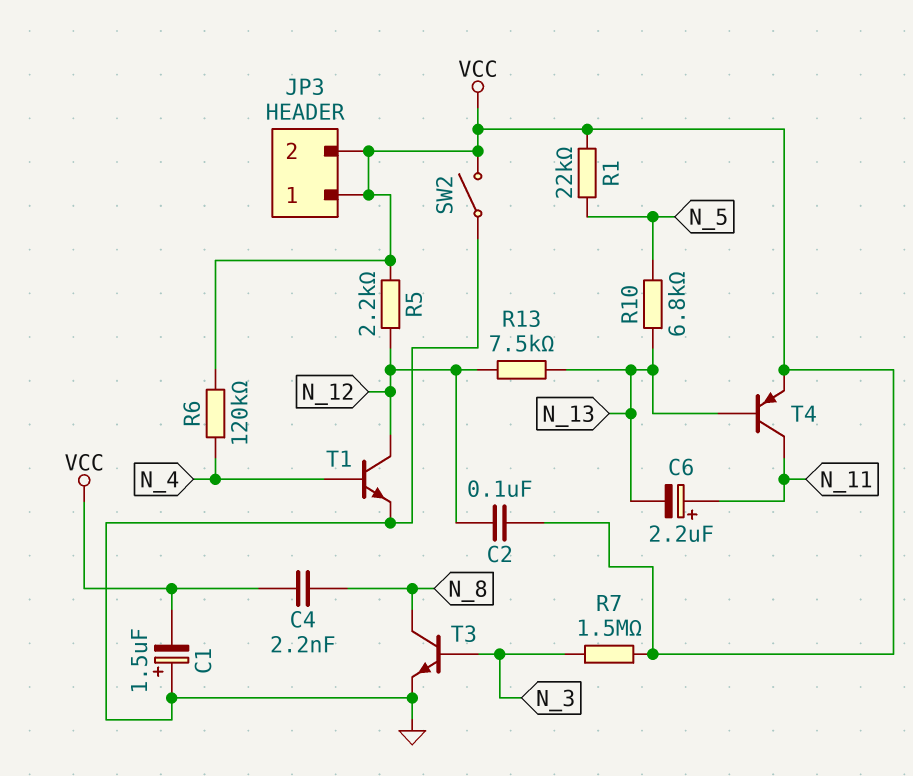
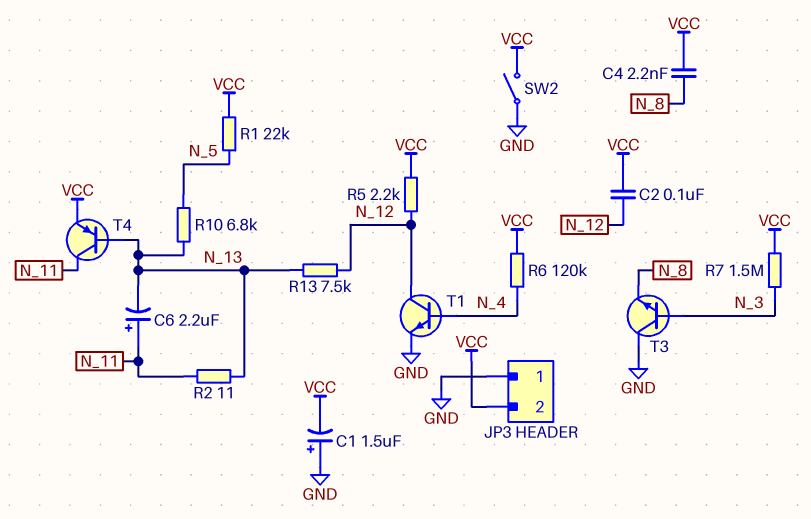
JP3 pin 1: VCC -> GND
R2: none -> 11 (N_11, N_13)
T3: NPN (B N_3, C N_8, E GND) -> NPN (B N_3, C GND, E N_8)

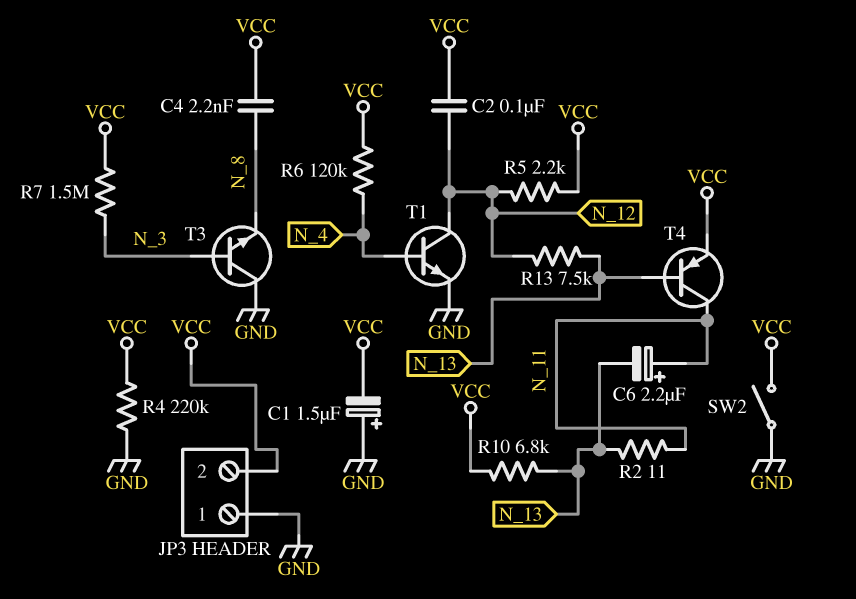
R1: 22k (N_5, VCC) -> none
R4: none -> 220k (GND, VCC)
R10: 6.8k (N_5, N_13) -> 6.8k (N_13, VCC)

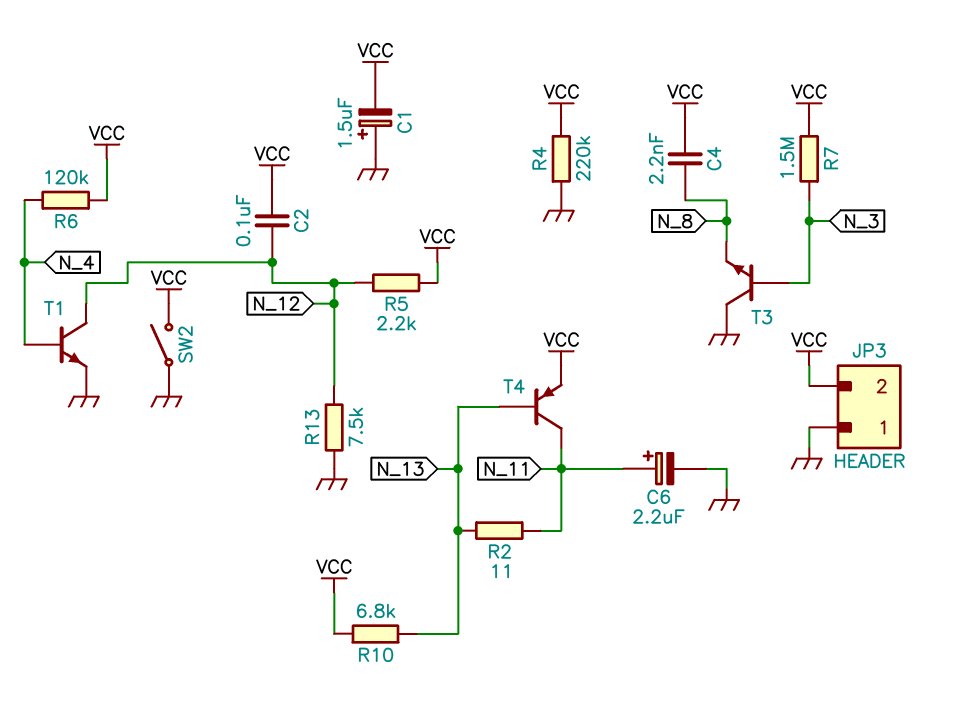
C6: 2.2uF (plus N_11, minus N_13) -> 2.2uF (plus N_11, minus GND)
R13: 7.5k (N_12, N_13) -> 7.5k (GND, N_12)

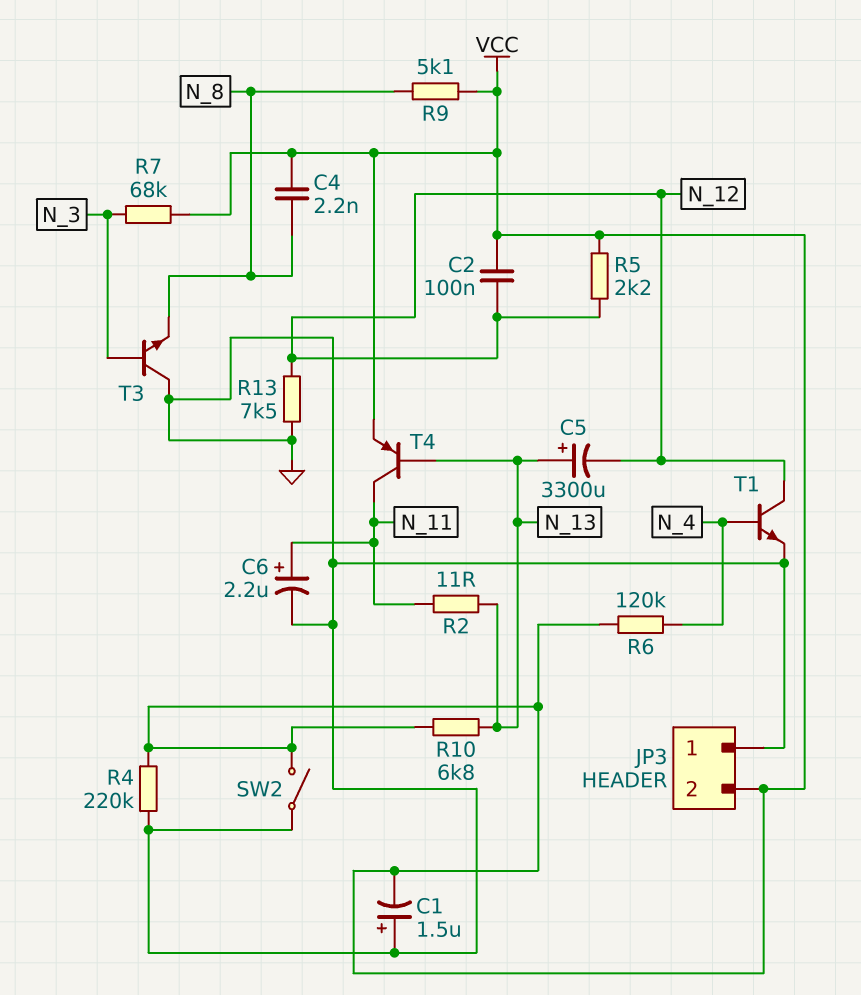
C5: none -> 3300uF (plus N_13, minus N_12)
R7: 1.5M (N_3, VCC) -> 68k (N_3, VCC)
R9: none -> 5.1k (N_8, VCC)

